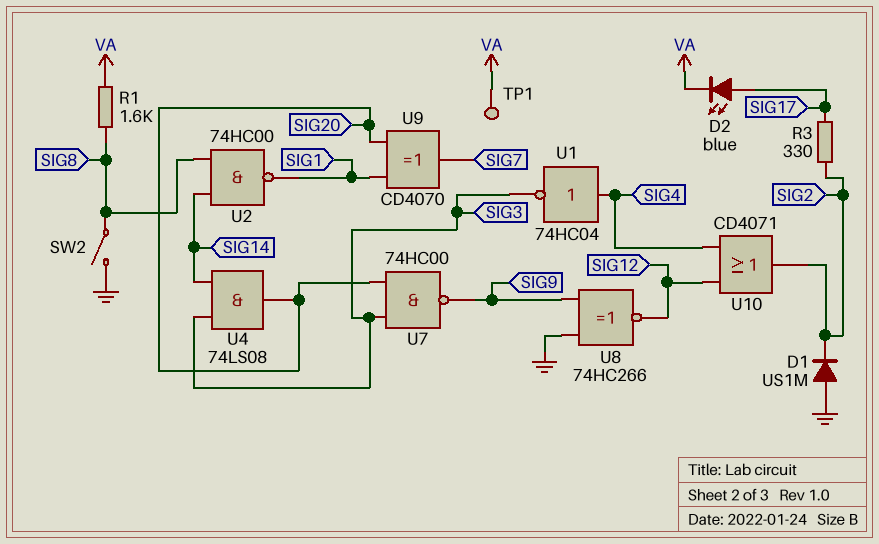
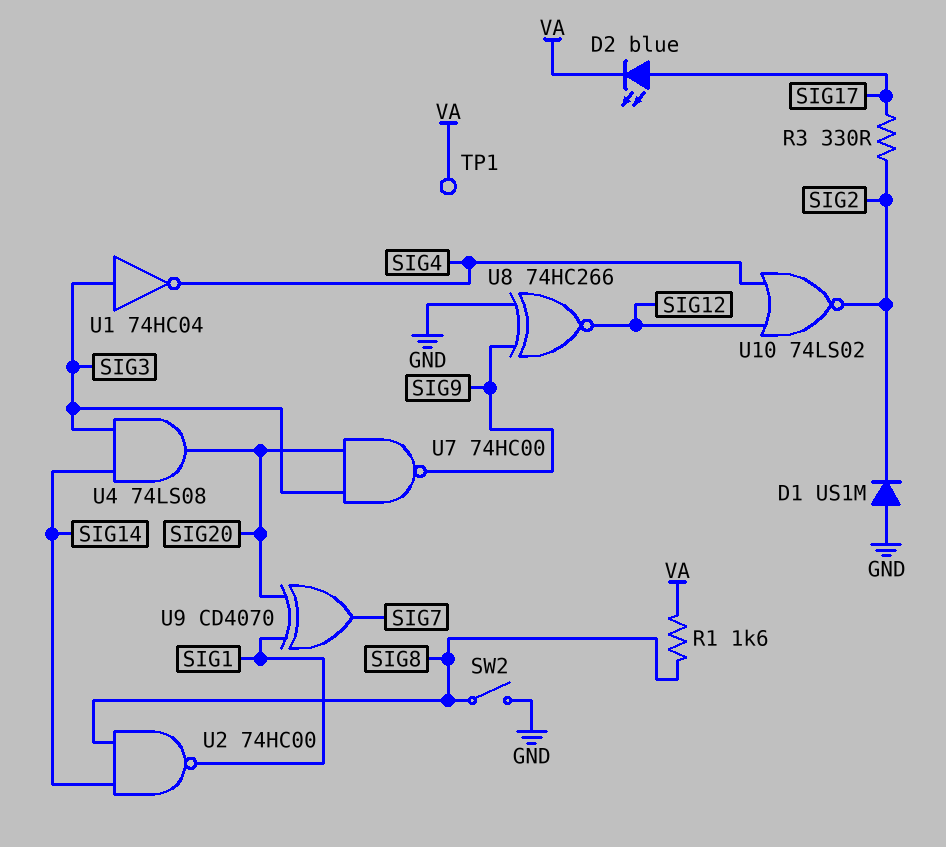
U1: NOT 74HC04 (in SIG4, out SIG3) -> NOT 74HC04 (in SIG3, out SIG4)
U10: OR CD4071 (in SIG4, in SIG12, out SIG2) -> NOR 74LS02 (in SIG4, in SIG12, out SIG2)

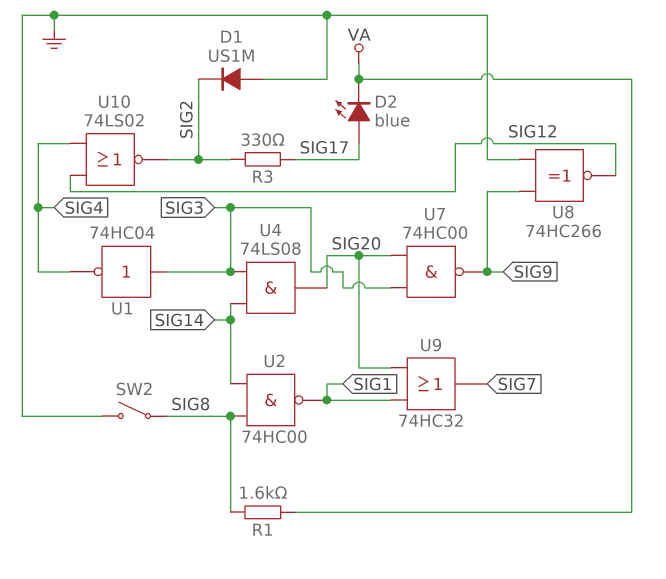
TP1: test point (VA) -> none
U9: XOR CD4070 (in SIG1, in SIG20, out SIG7) -> OR 74HC32 (in SIG1, in SIG20, out SIG7)

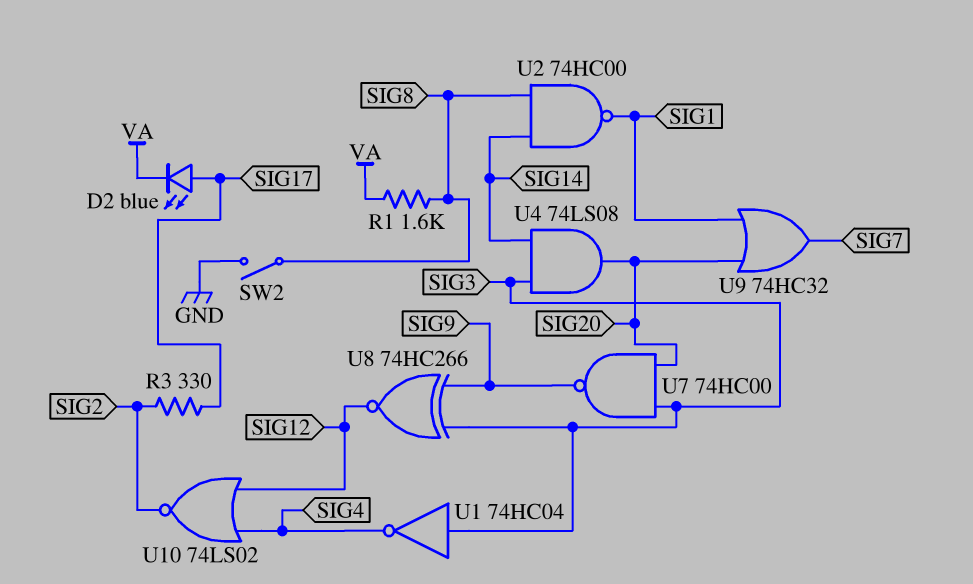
D1: diode US1M (A GND, K SIG2) -> none
U8: XNOR 74HC266 (in GND, in SIG9, out SIG12) -> XNOR 74HC266 (in SIG3, in SIG9, out SIG12)

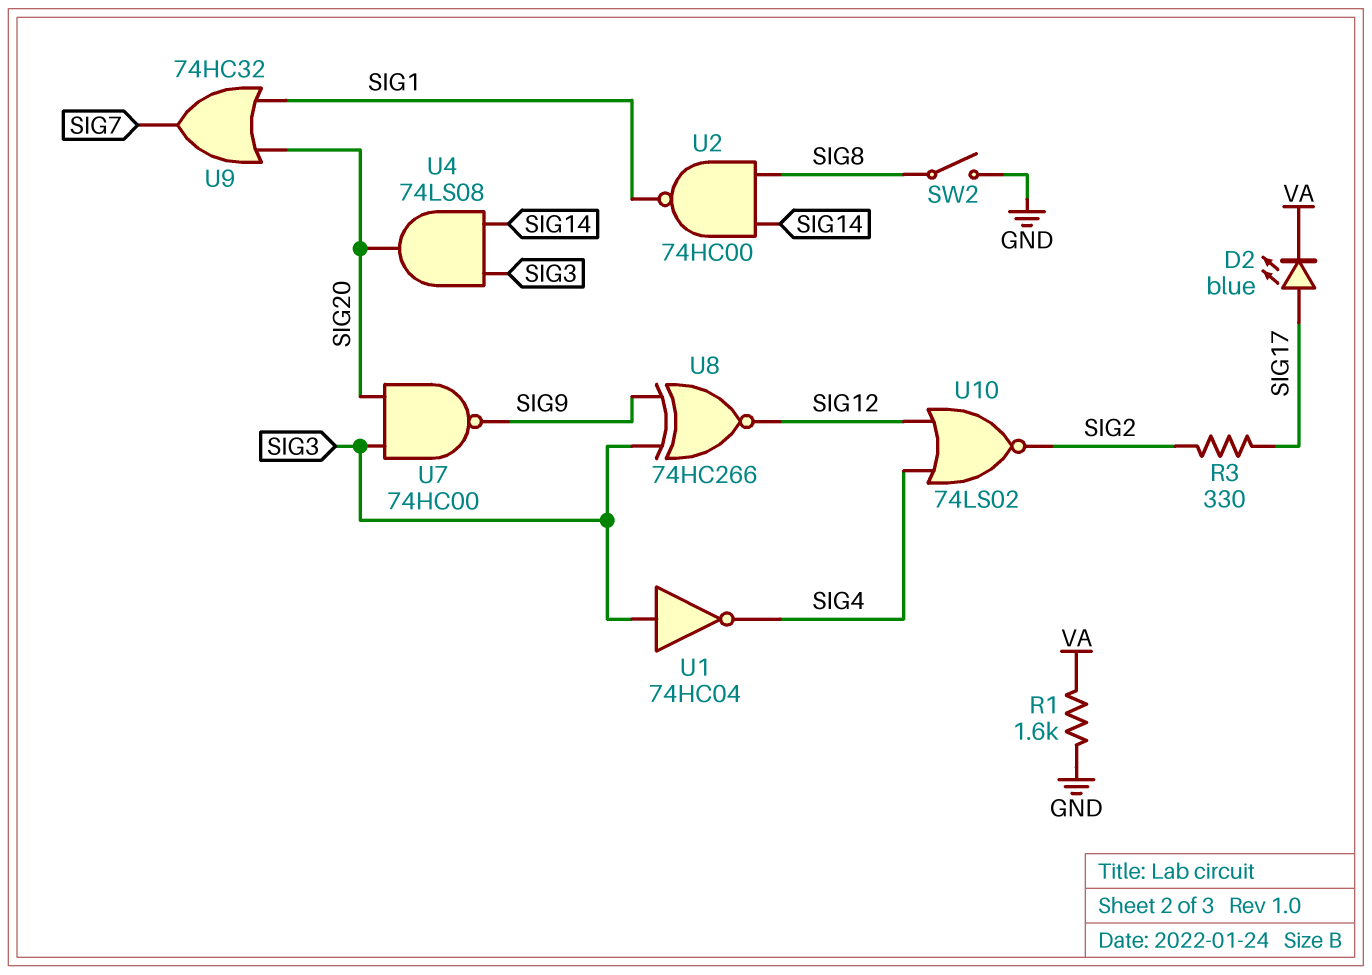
R1: 1.6k (SIG8, VA) -> 1.6k (GND, VA)

